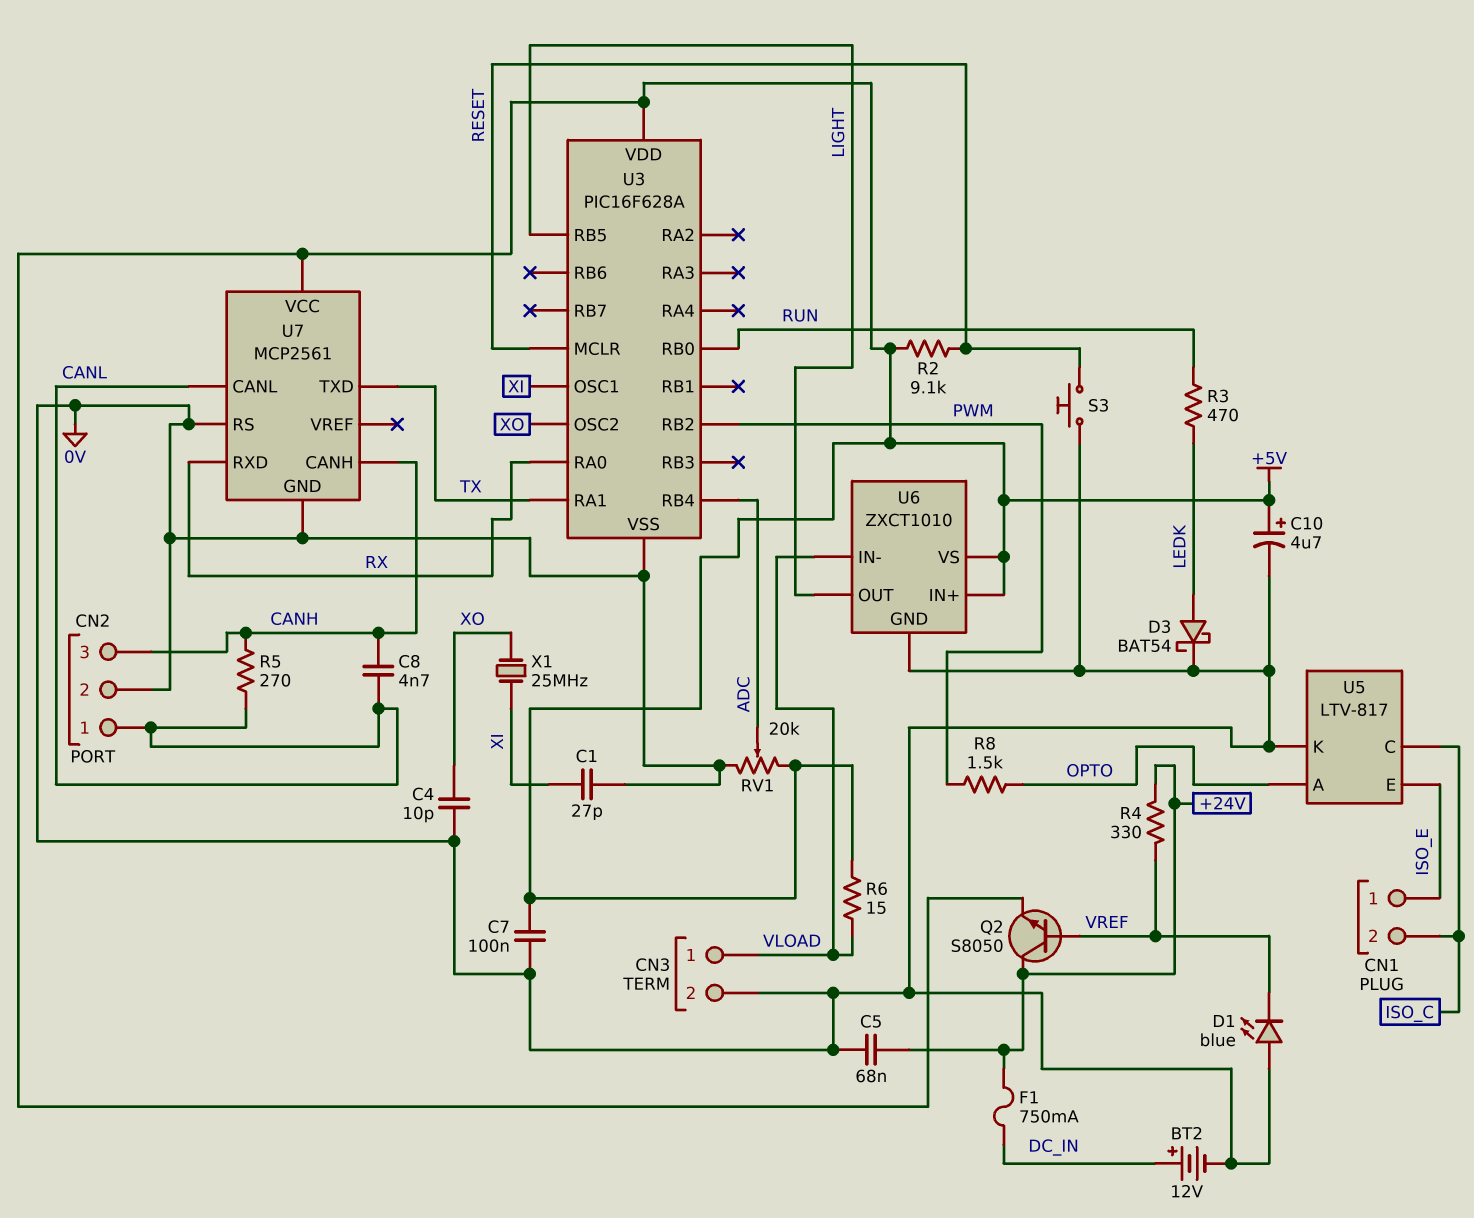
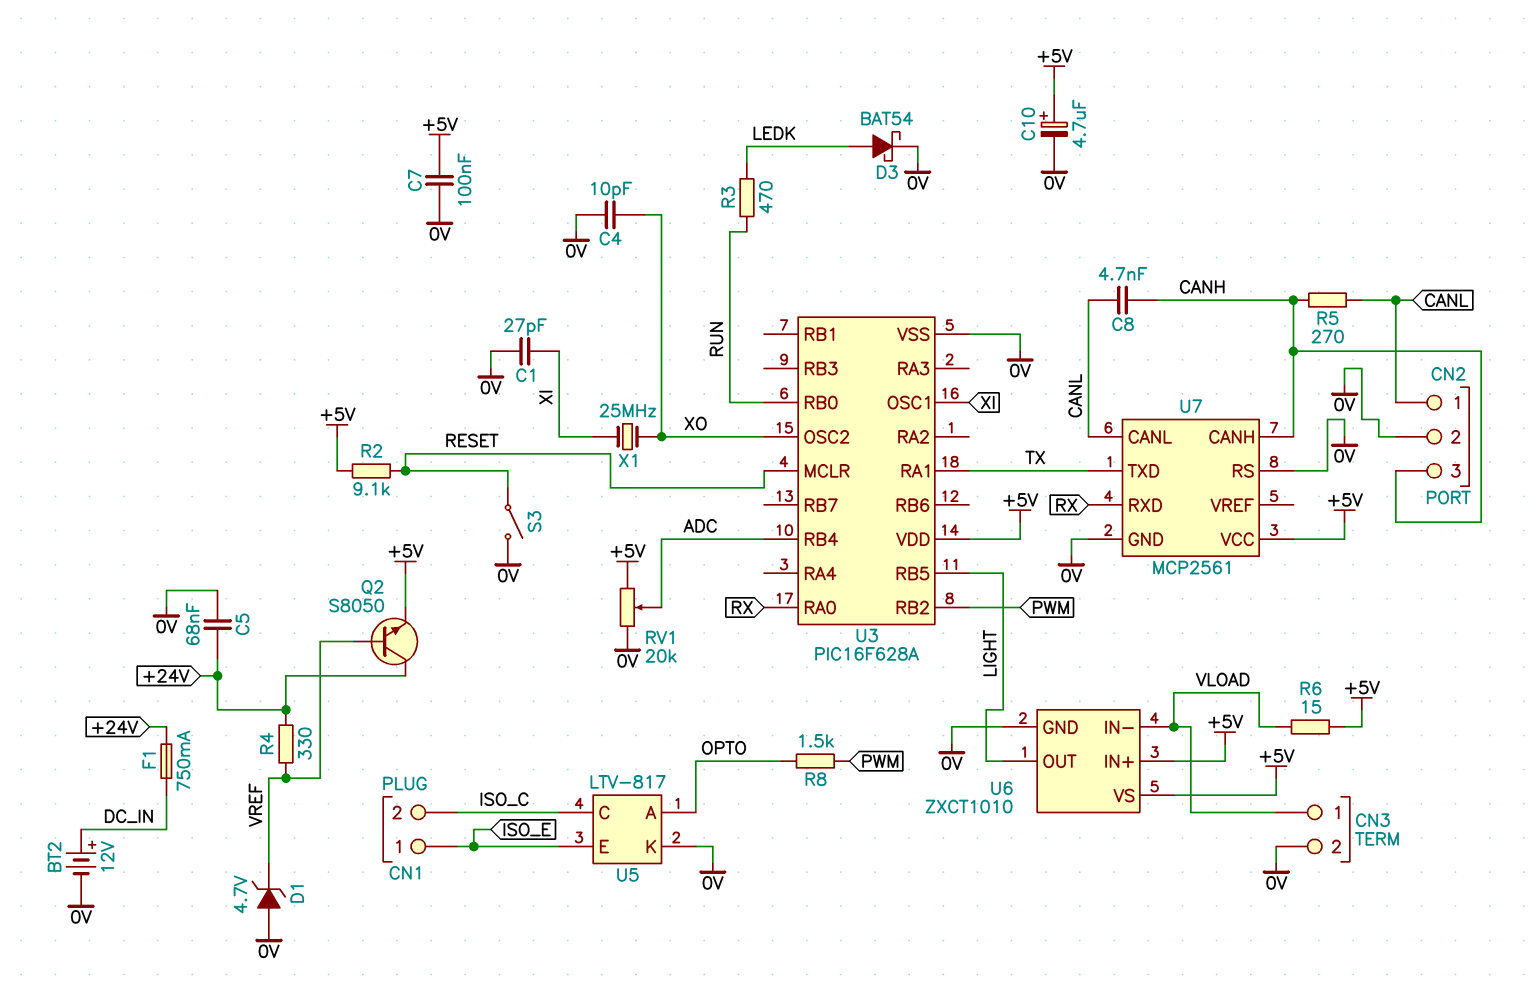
D1: LED blue (A 0V, K VREF) -> zener 4.7V (A 0V, K VREF)
S3: button (0V, RESET) -> switch (0V, RESET)

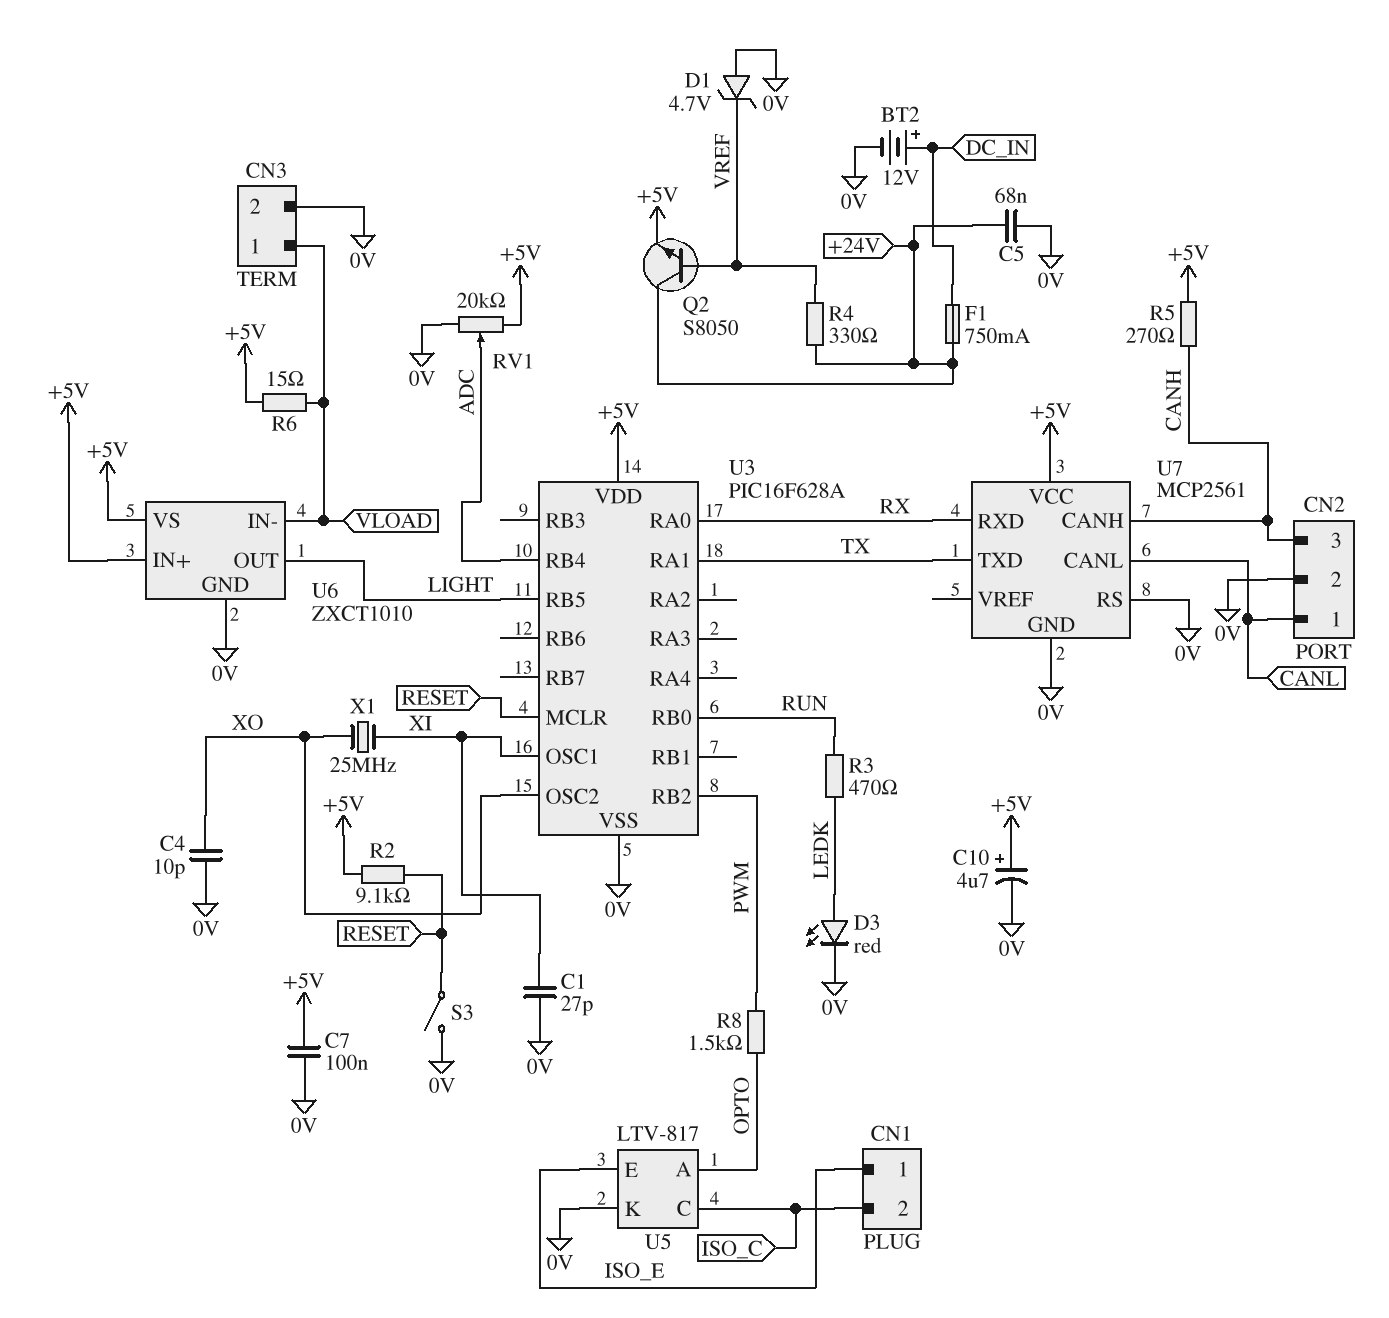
C8: 4.7nF (CANH, CANL) -> none
D3: schottky BAT54 (A LEDK, K 0V) -> LED red (A LEDK, K 0V)
R5: 270 (CANH, CANL) -> 270 (+5V, CANH)

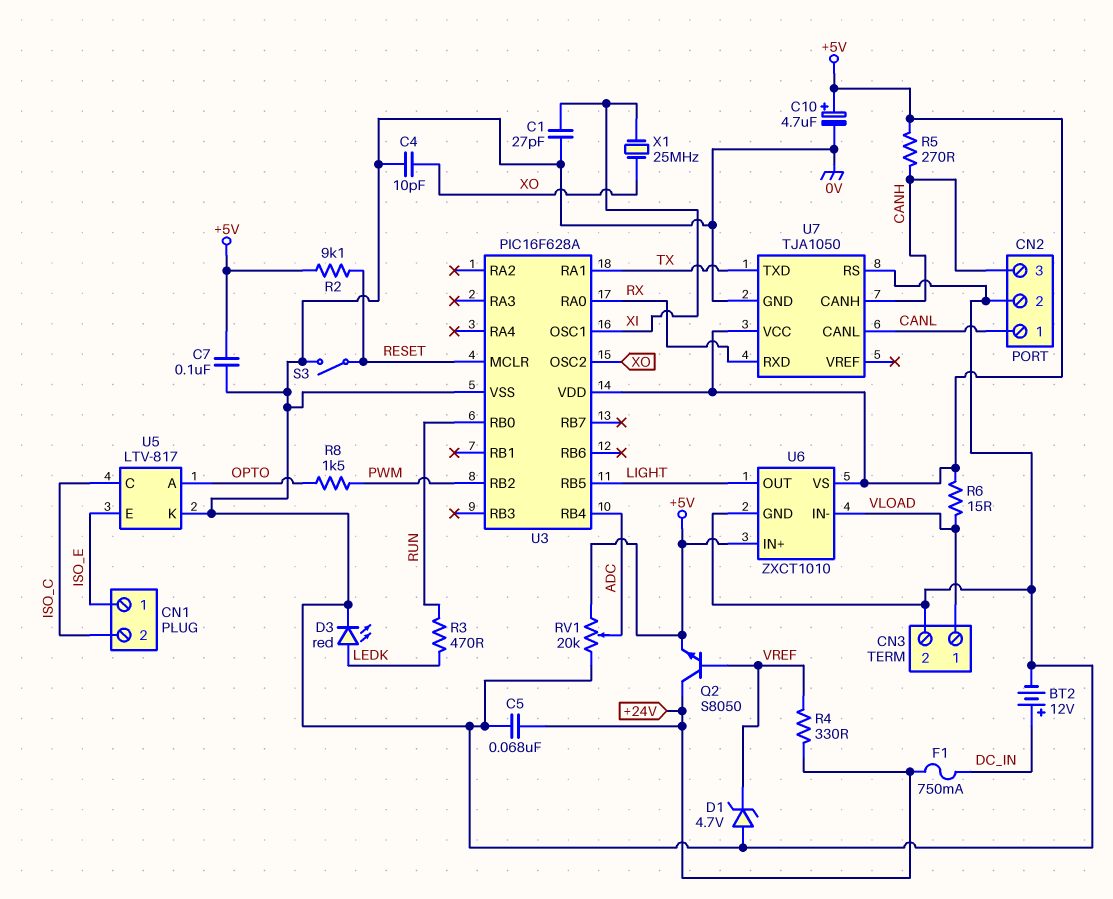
U7: MCP2561 -> TJA1050

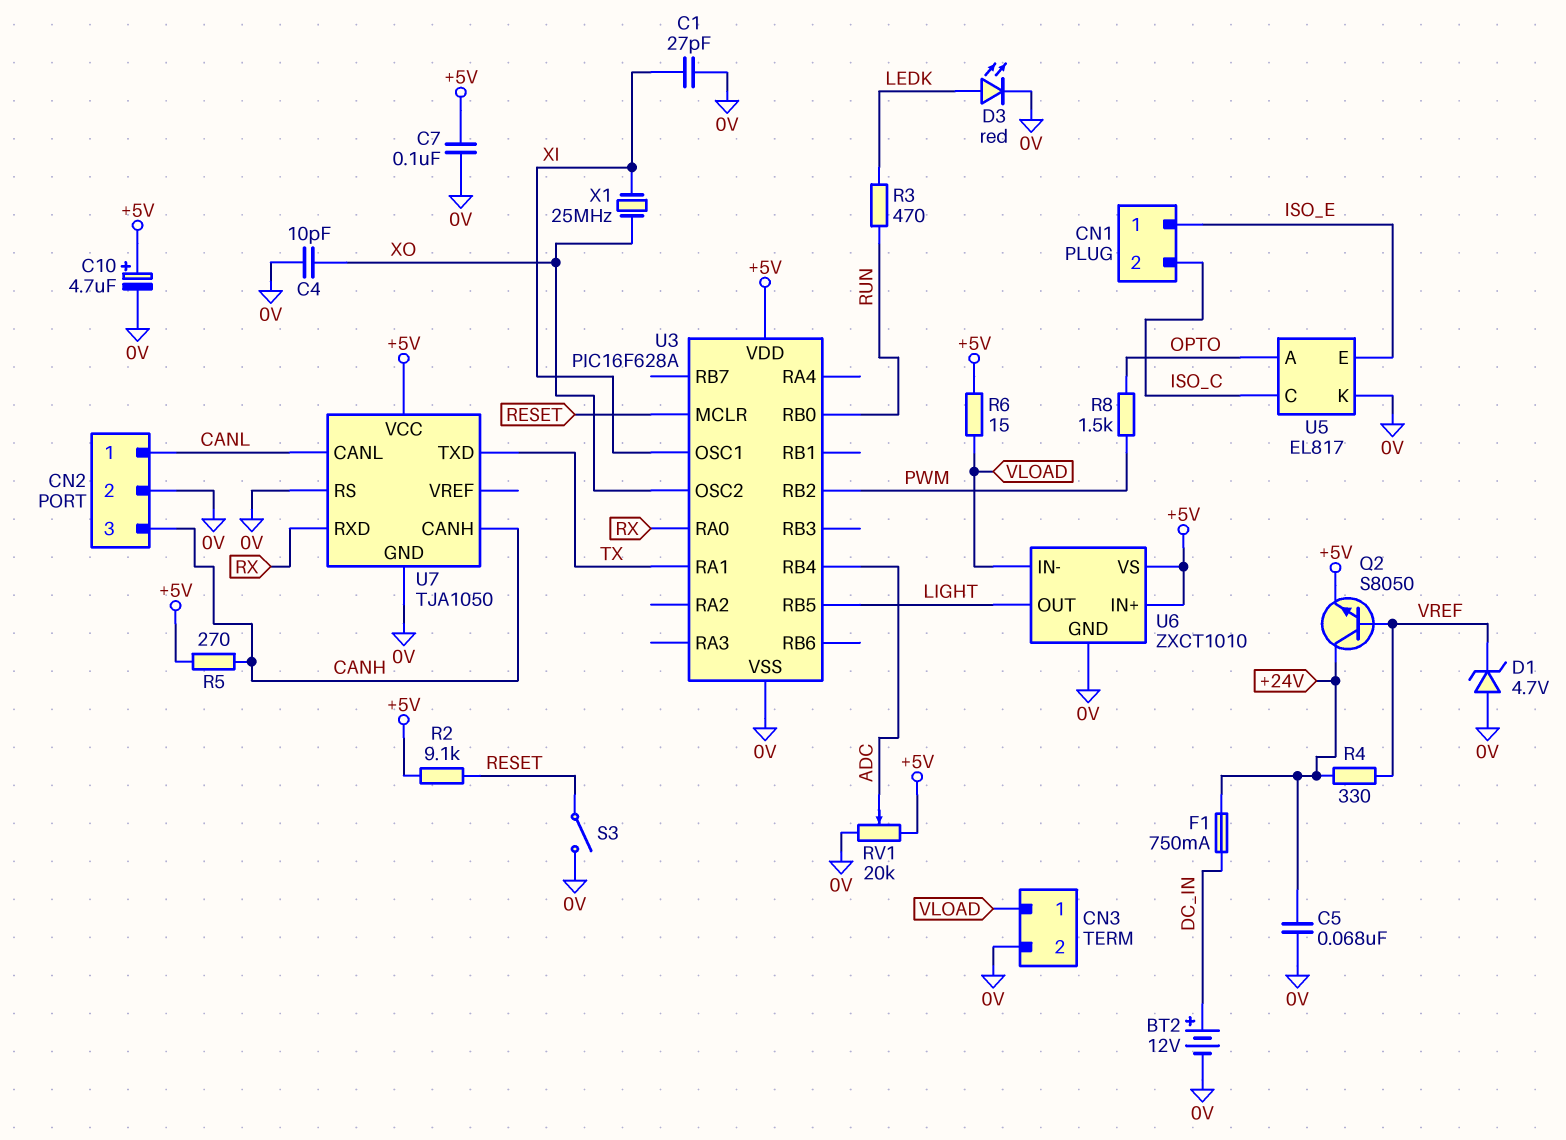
U5: LTV-817 -> EL817

